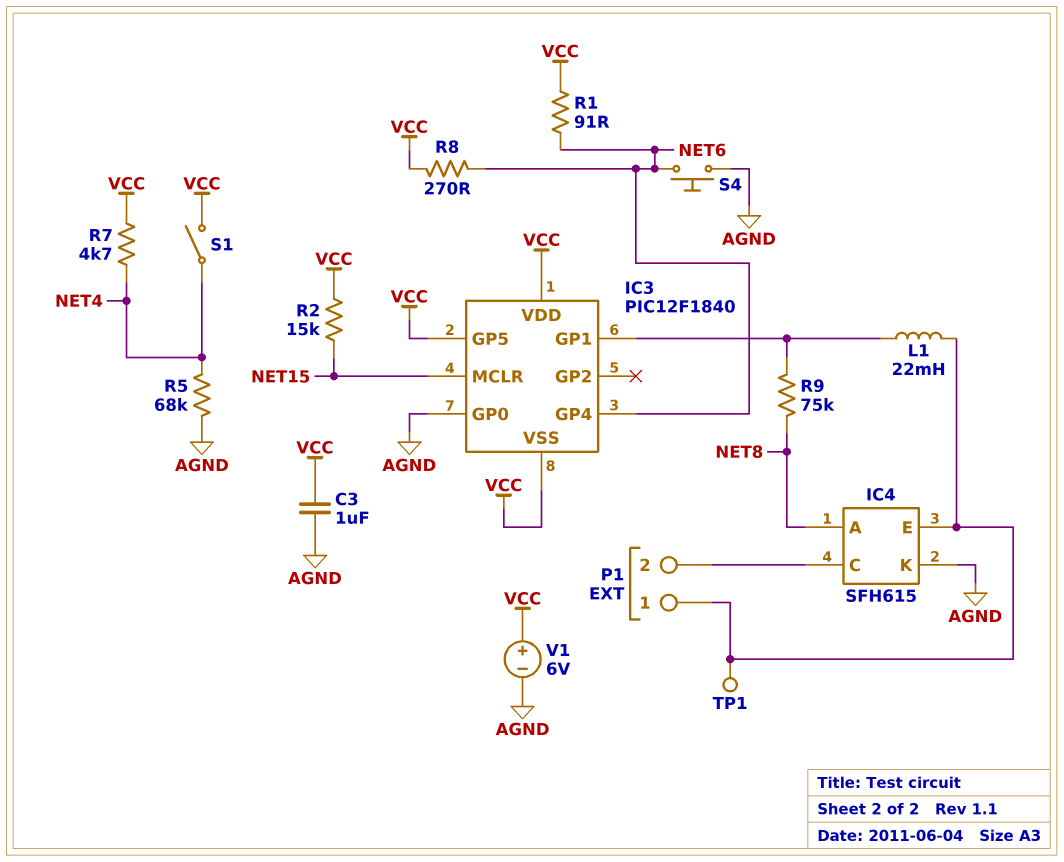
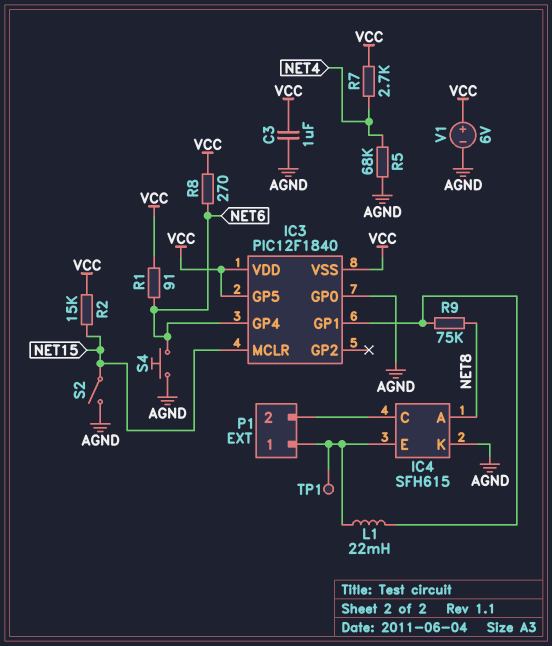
R7: 4.7k (NET4, VCC) -> 2.7k (NET4, VCC)
S1: switch (NET4, VCC) -> none
S2: none -> switch (AGND, NET15)

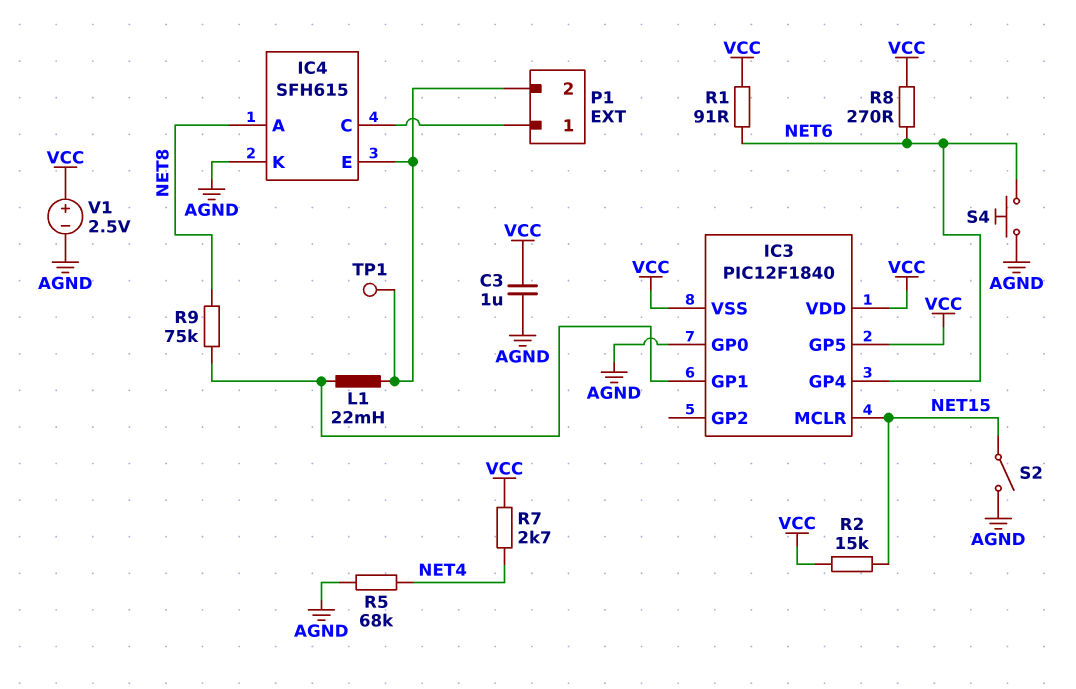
P1 pin 1: IC4/E -> IC4/C
P1 pin 2: IC4/C -> IC4/E
V1: 6V (plus VCC, minus AGND) -> 2.5V (plus VCC, minus AGND)

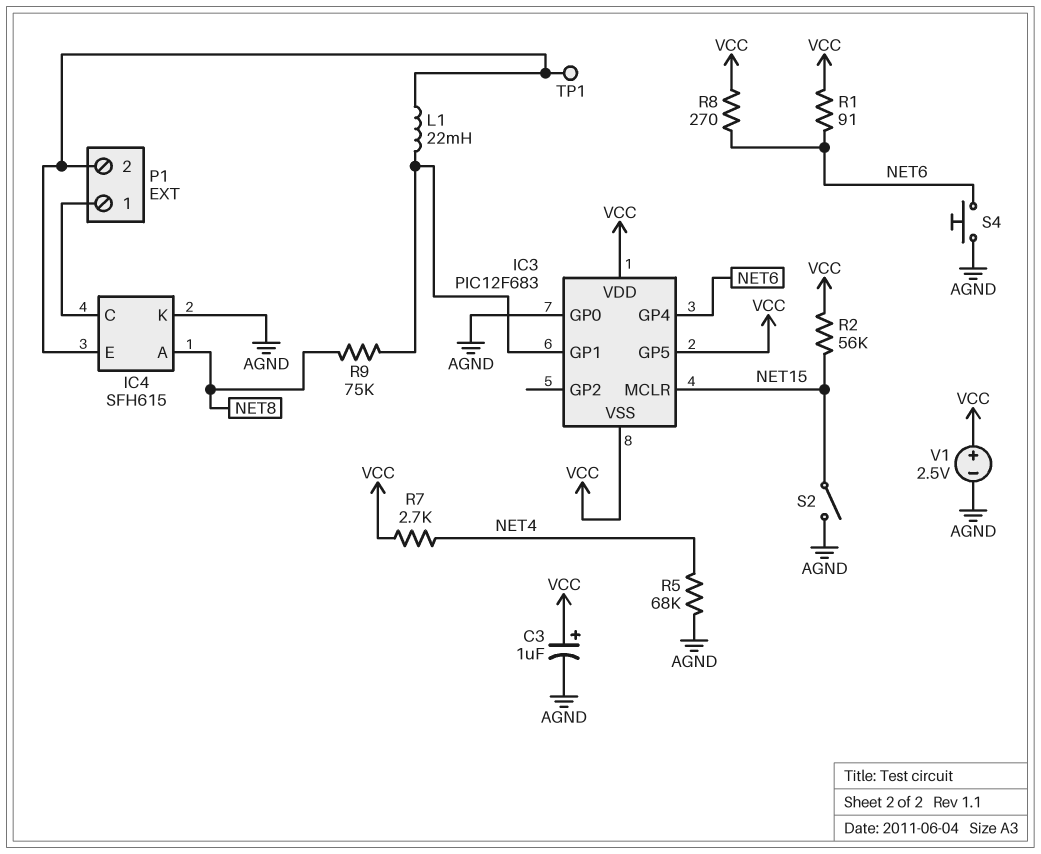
C3: 1uF (AGND, VCC) -> 1uF (plus VCC, minus AGND)
IC3: PIC12F1840 -> PIC12F683
R2: 15k (NET15, VCC) -> 56k (NET15, VCC)

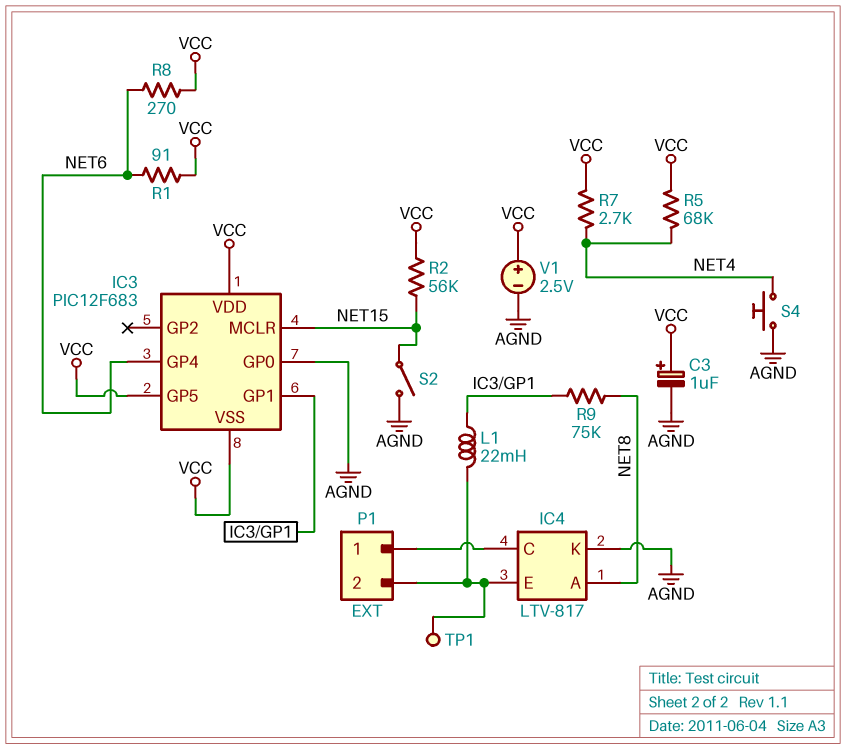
IC4: SFH615 -> LTV-817
R5: 68k (AGND, NET4) -> 68k (NET4, VCC)
S4: button (AGND, NET6) -> button (AGND, NET4)

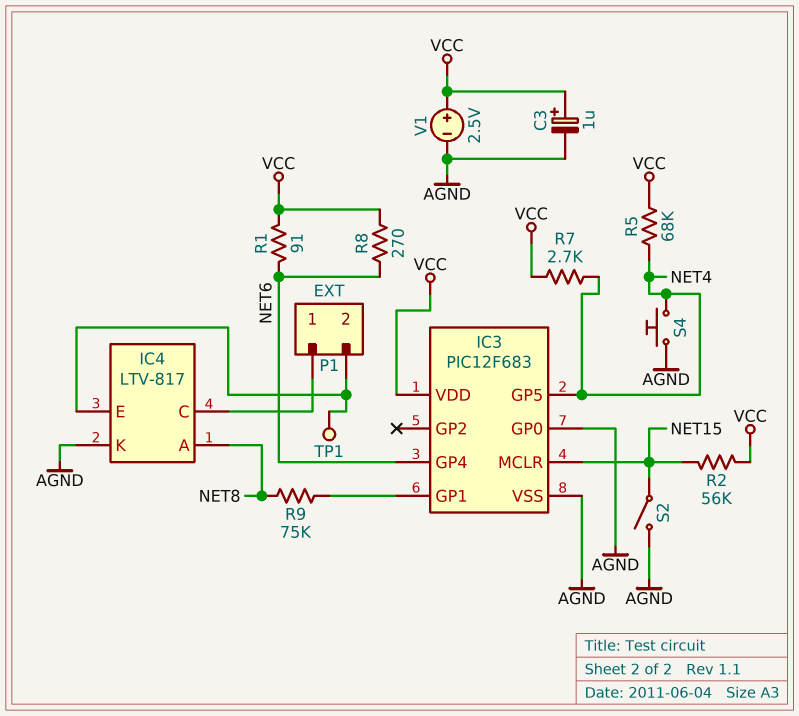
IC3 pin GP5: VCC -> NET4
IC3 pin VSS: VCC -> AGND
L1: 22mH (IC3/GP1, IC4/E) -> none

